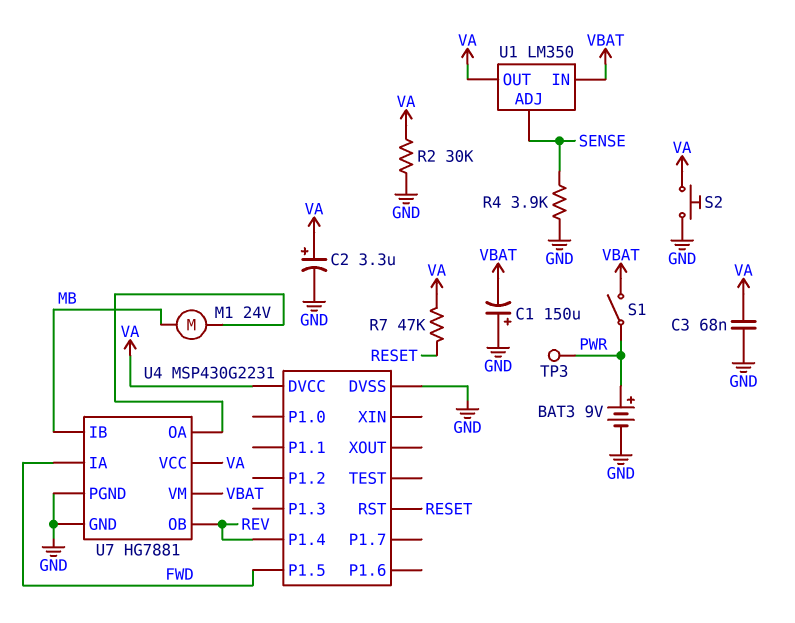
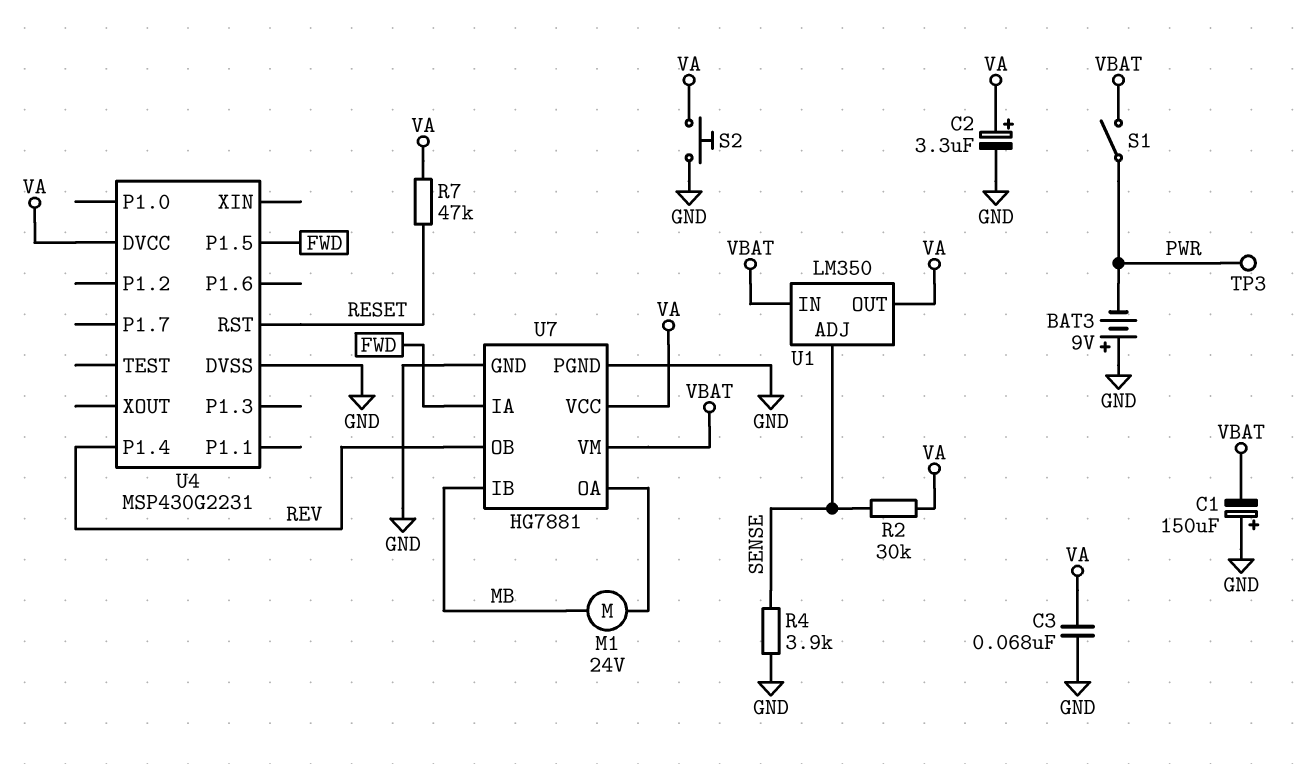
BAT3: 9V (plus PWR, minus GND) -> 9V (plus GND, minus PWR)
R2: 30k (GND, VA) -> 30k (SENSE, VA)

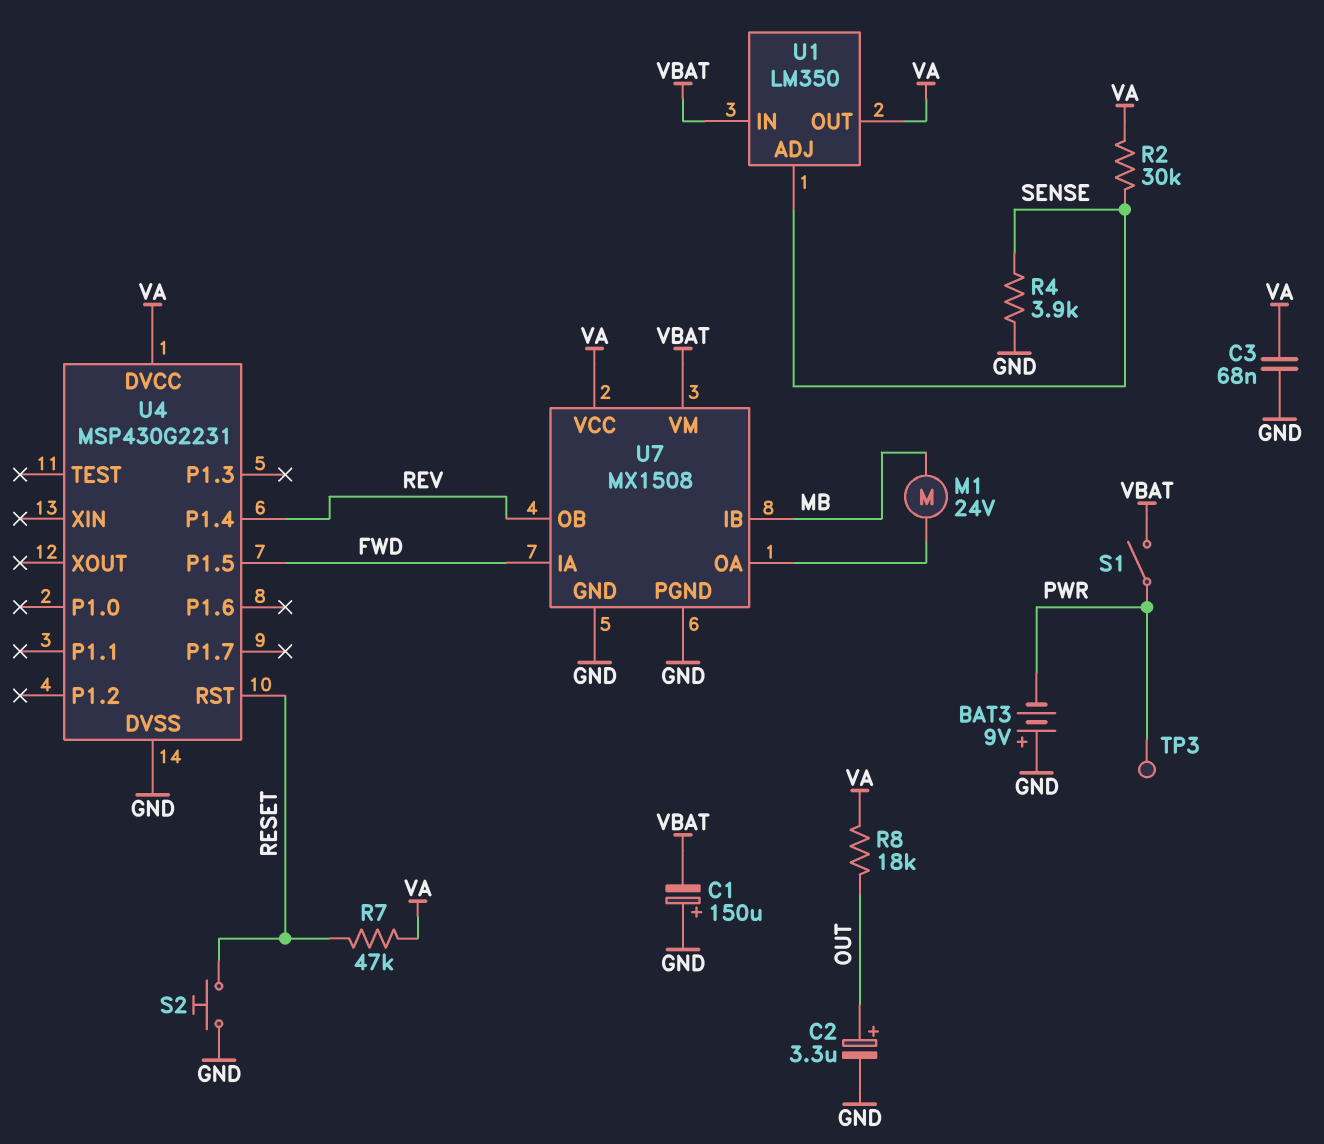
C2: 3.3uF (plus VA, minus GND) -> 3.3uF (plus OUT, minus GND)
R8: none -> 18k (OUT, VA)
S2: button (GND, VA) -> button (GND, RESET)
U7: HG7881 -> MX1508

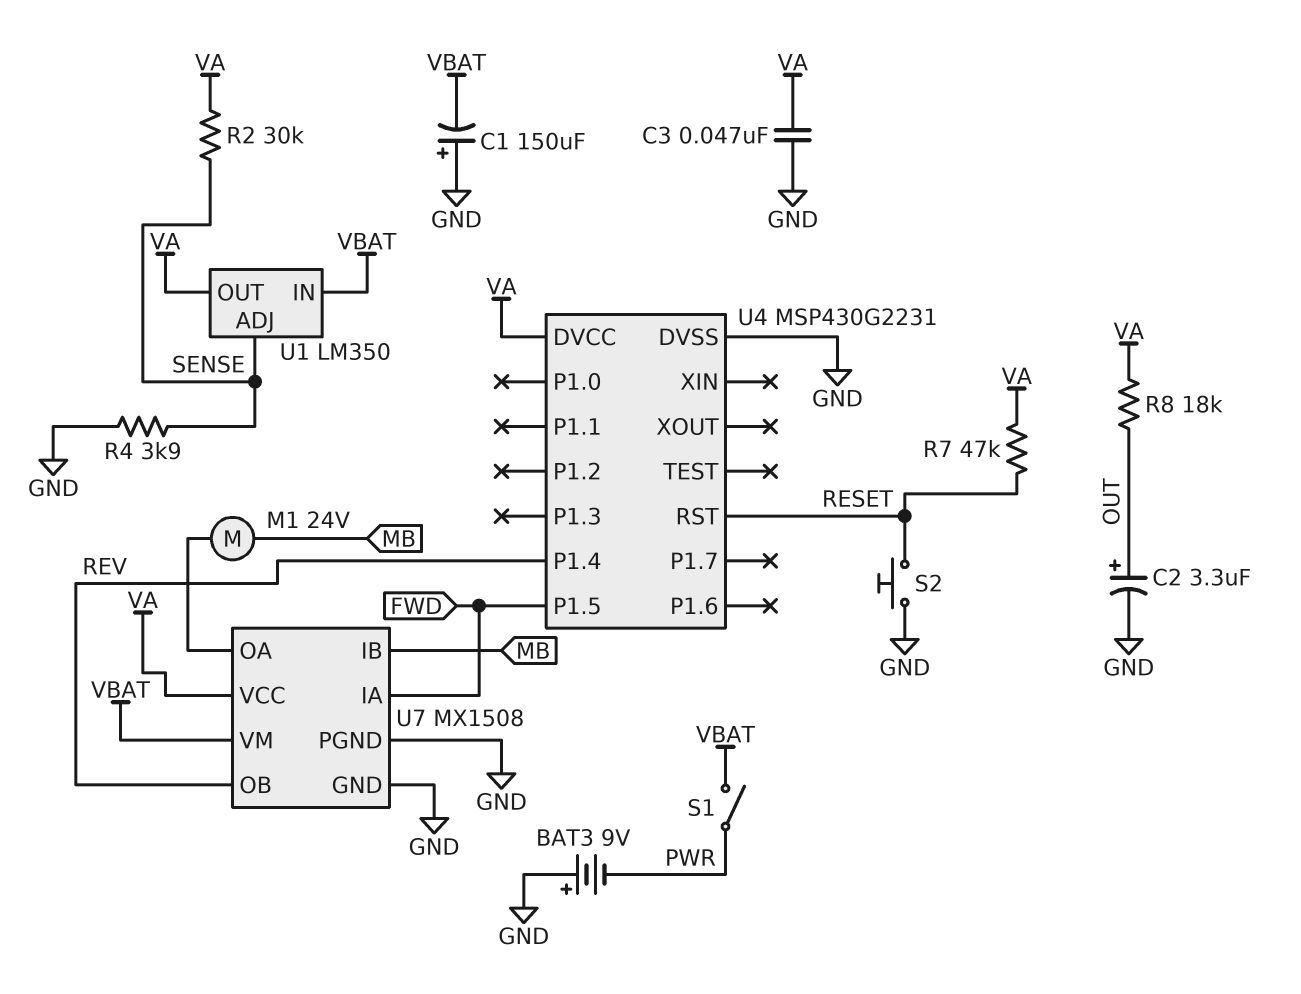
C3: 68nF (GND, VA) -> 47nF (GND, VA)
TP3: test point (PWR) -> none

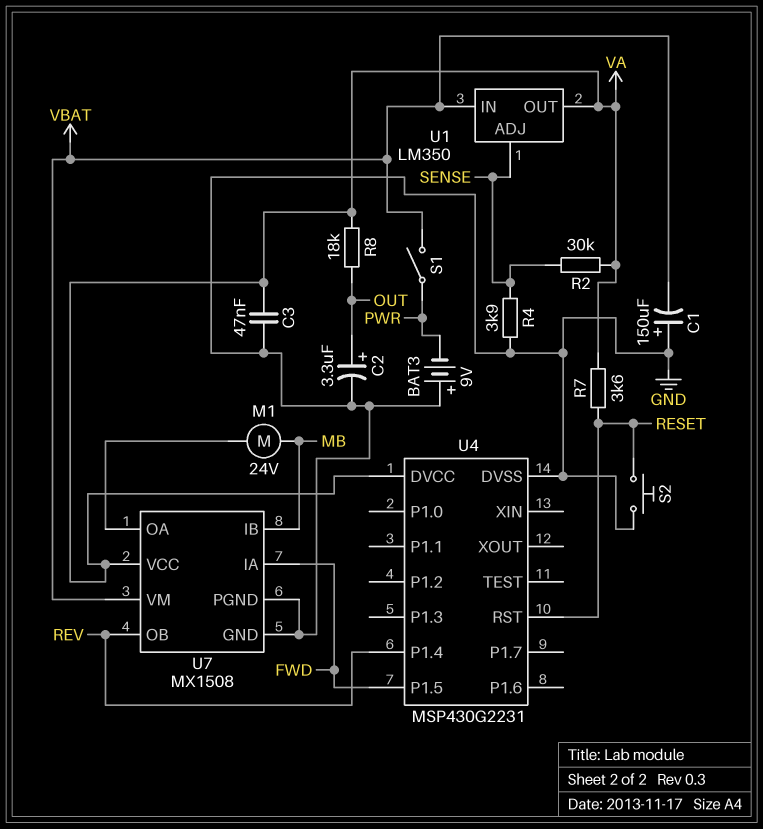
R7: 47k (RESET, VA) -> 3.6k (RESET, VA)

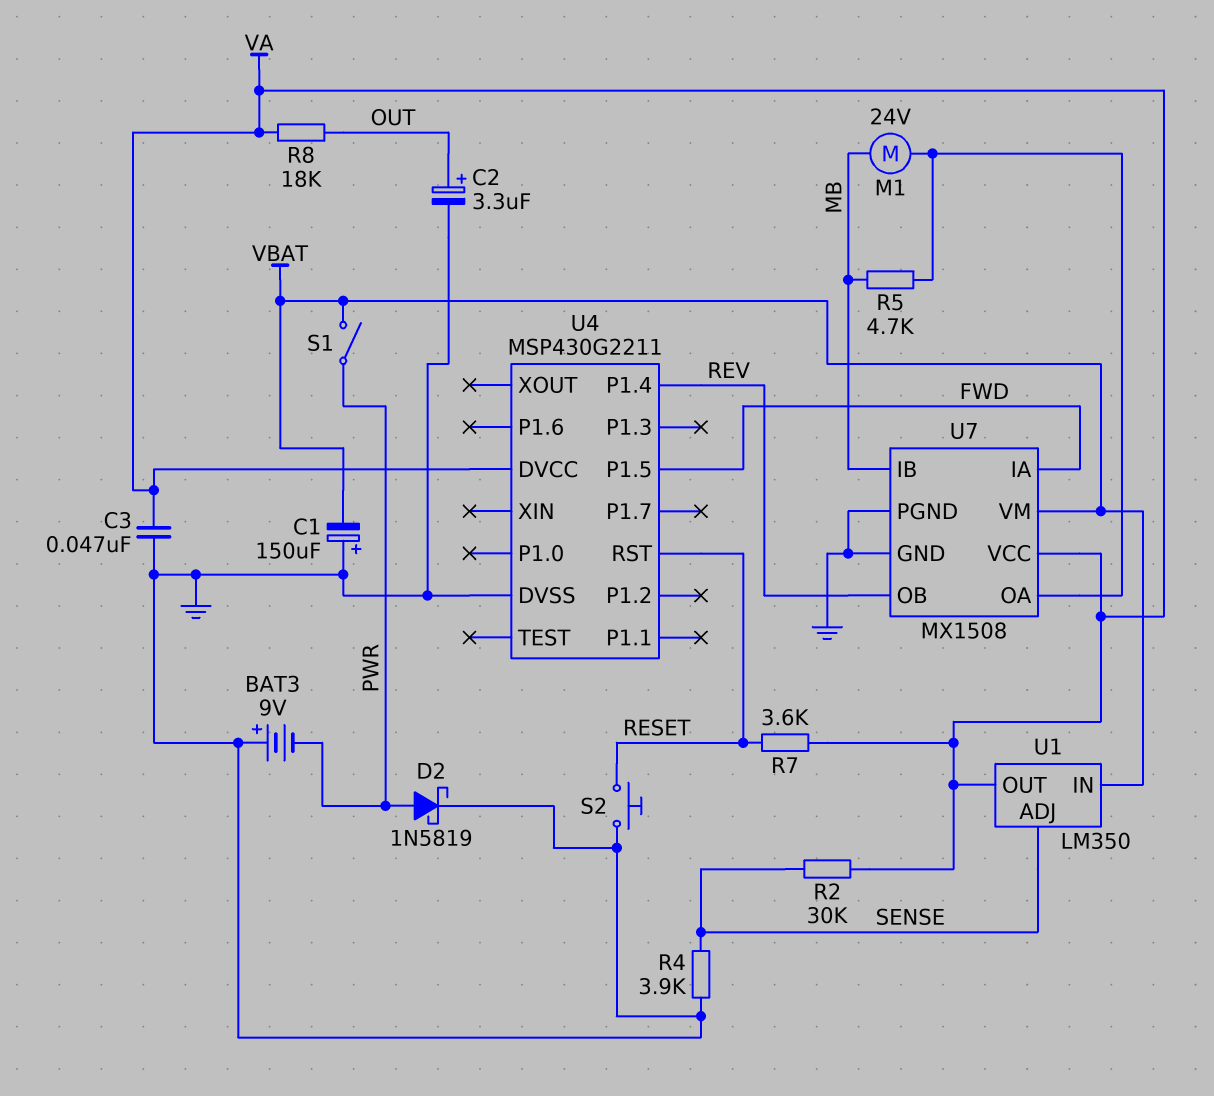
D2: none -> schottky 1N5819 (A PWR, K GND)
R5: none -> 4.7k (MB, U7/OA)
U4: MSP430G2231 -> MSP430G2211

